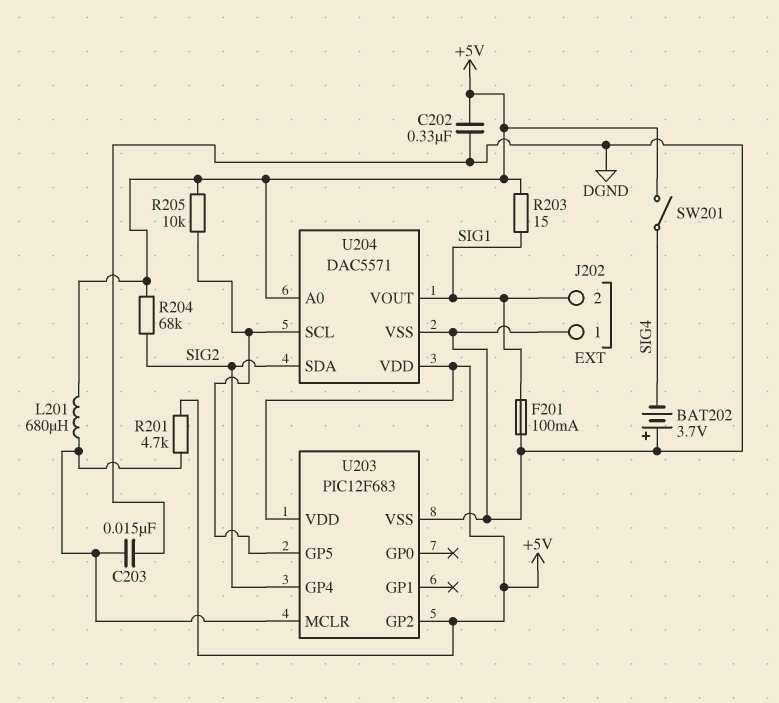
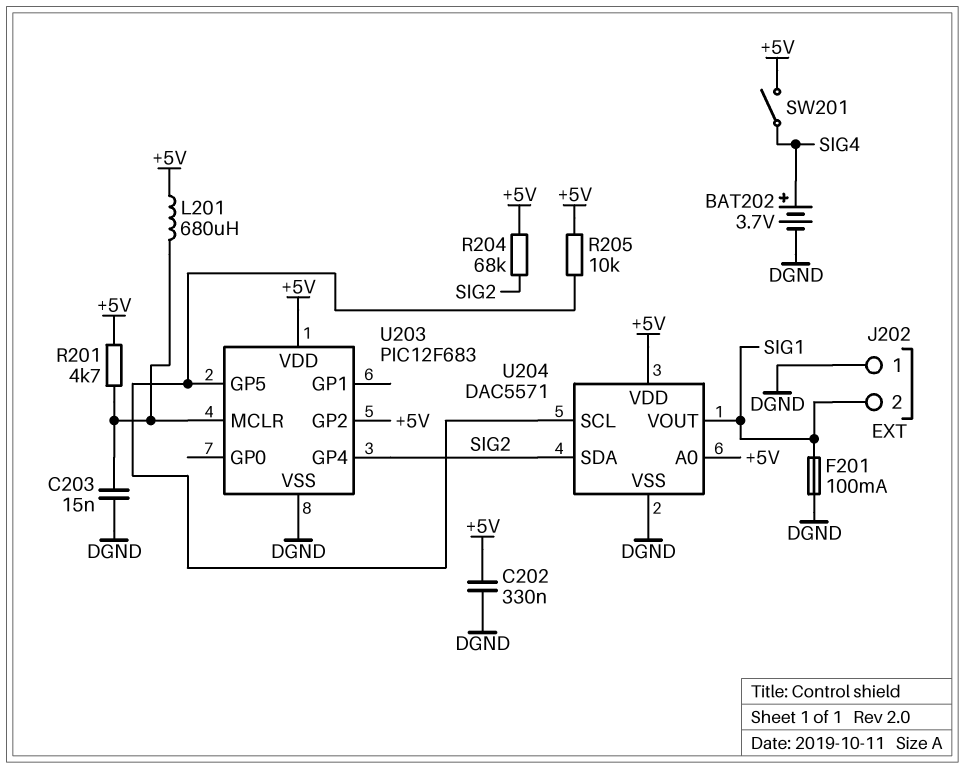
BAT202: 3.7V (plus DGND, minus SIG4) -> 3.7V (plus SIG4, minus DGND)
R203: 15 (+5V, SIG1) -> none

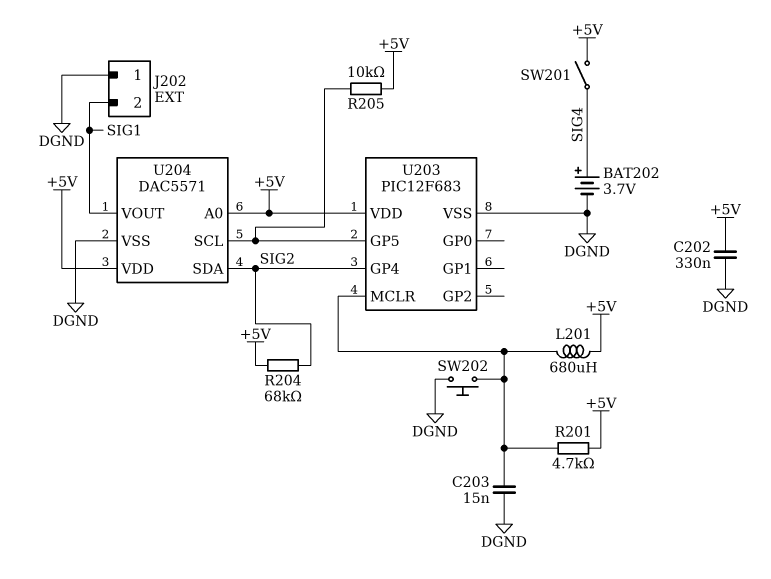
F201: 100mA (DGND, SIG1) -> none
SW202: none -> button (DGND, U203/MCLR)
U203 pin GP2: +5V -> none

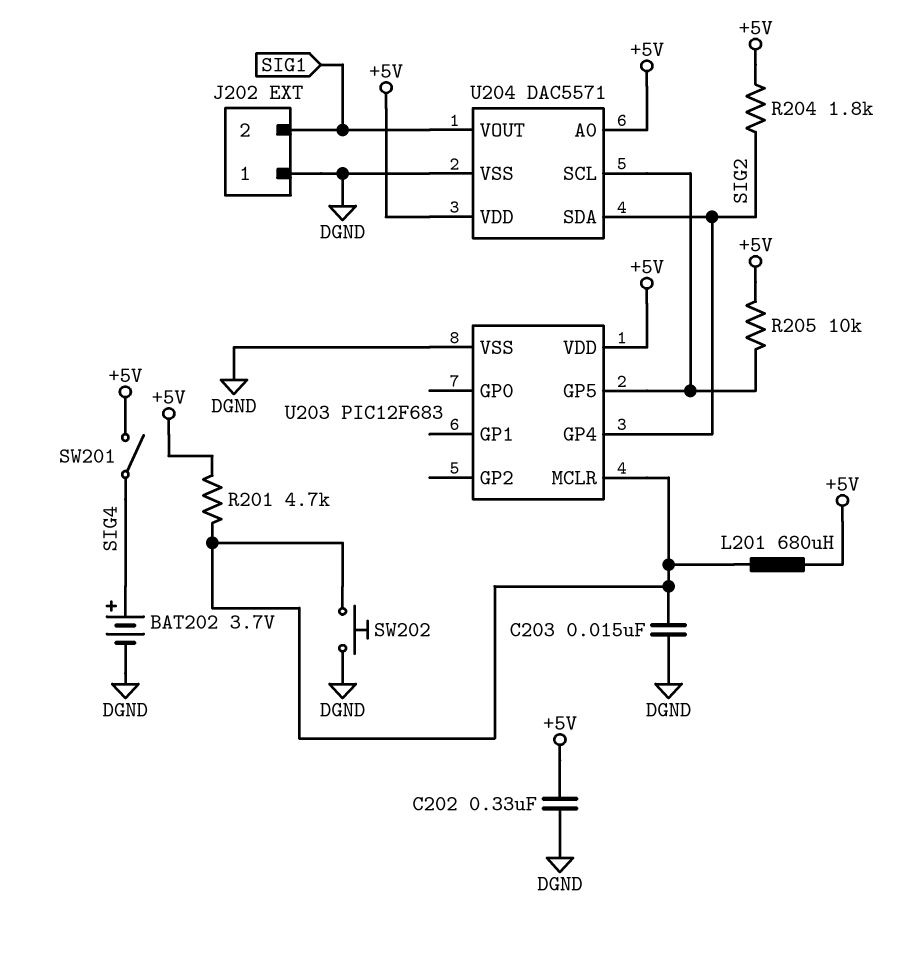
R204: 68k (+5V, SIG2) -> 1.8k (+5V, SIG2)

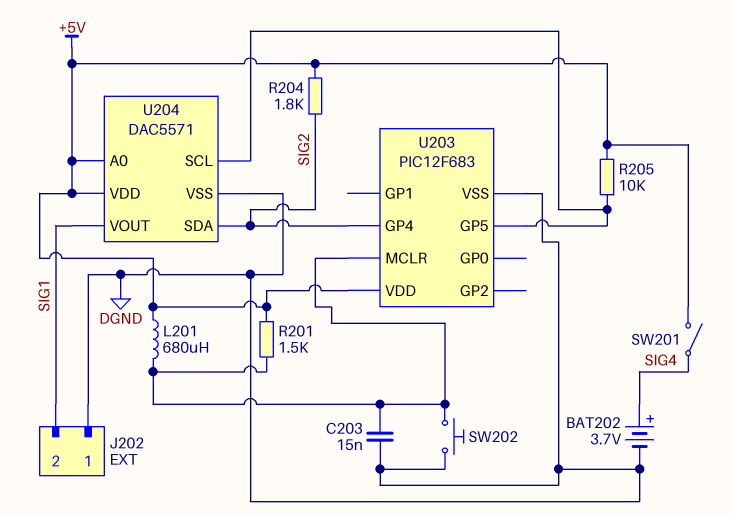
C202: 330nF (+5V, DGND) -> none
R201: 4.7k (+5V, U203/MCLR) -> 1.5k (+5V, U203/MCLR)

